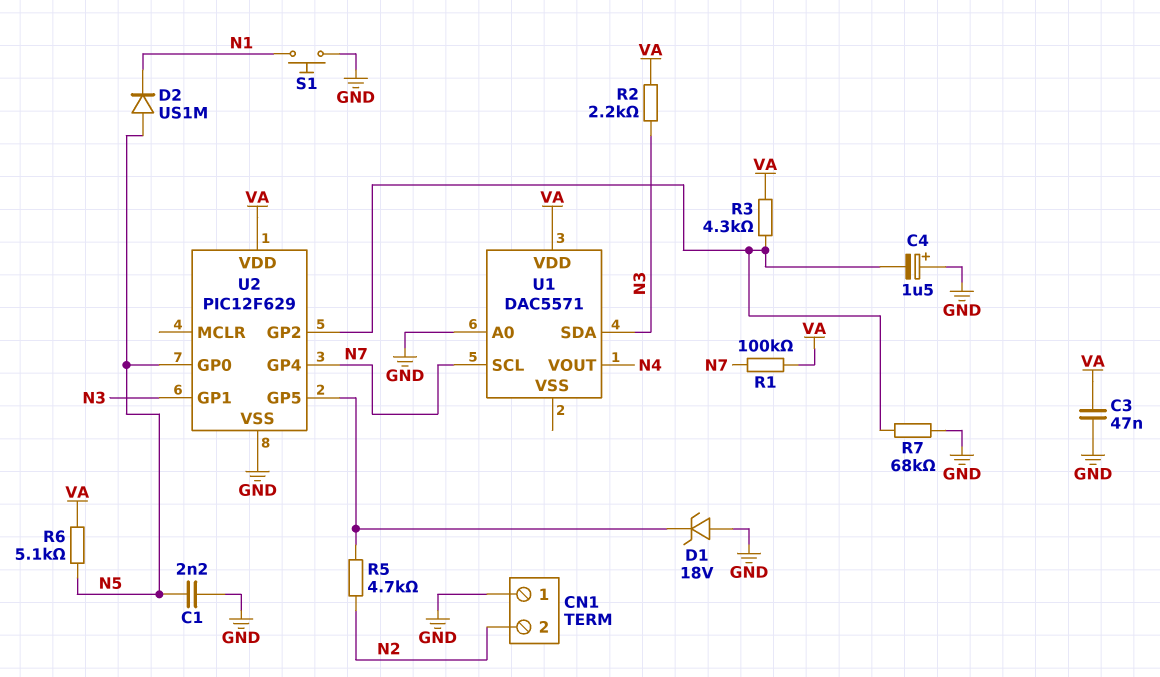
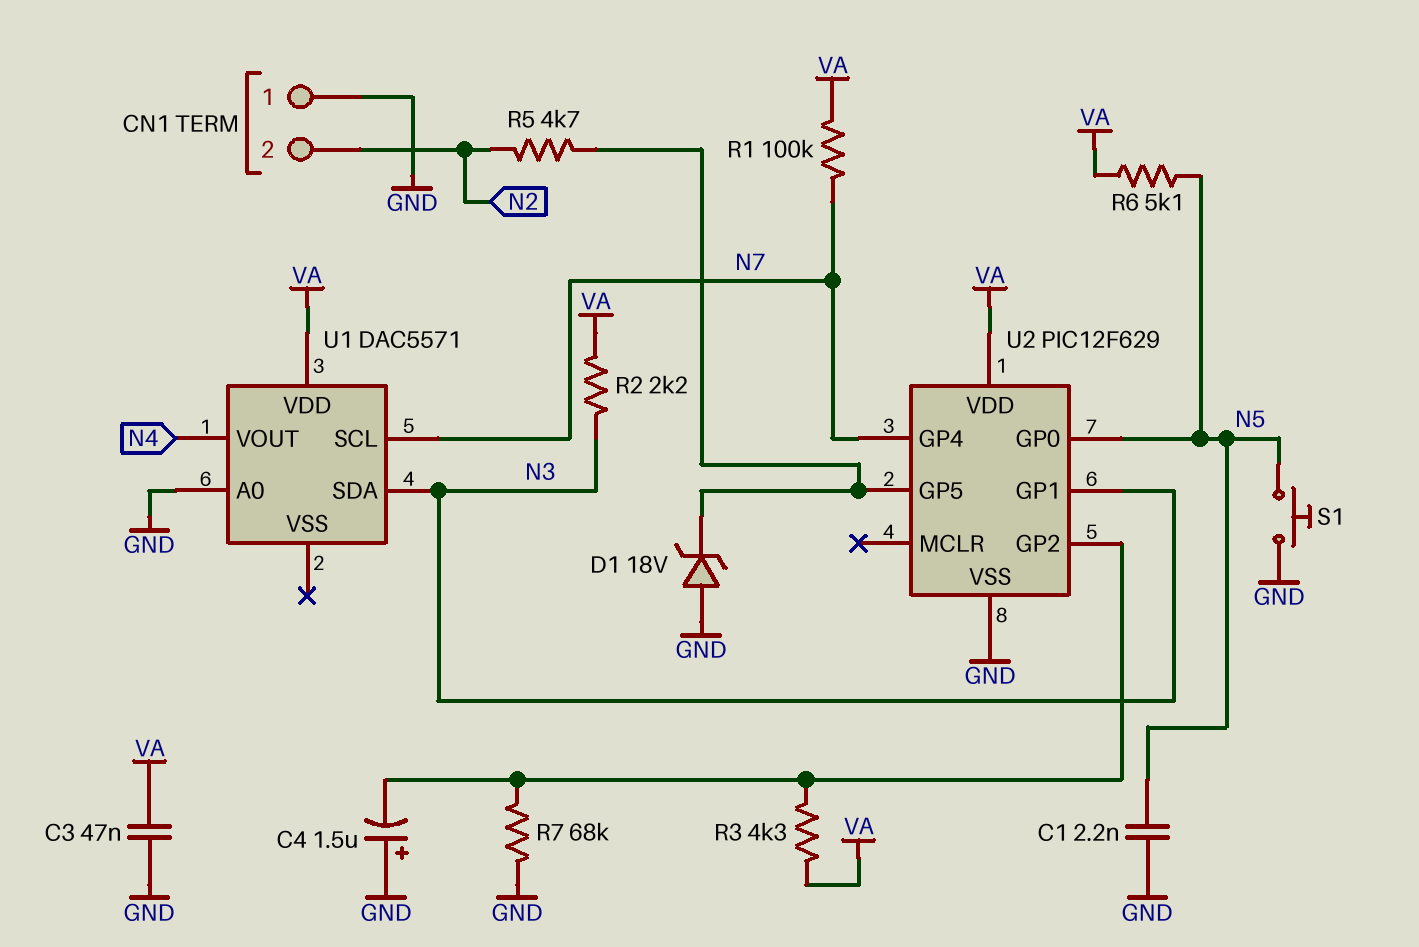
D2: diode US1M (A N5, K N1) -> none
S1: button (GND, N1) -> button (GND, N5)

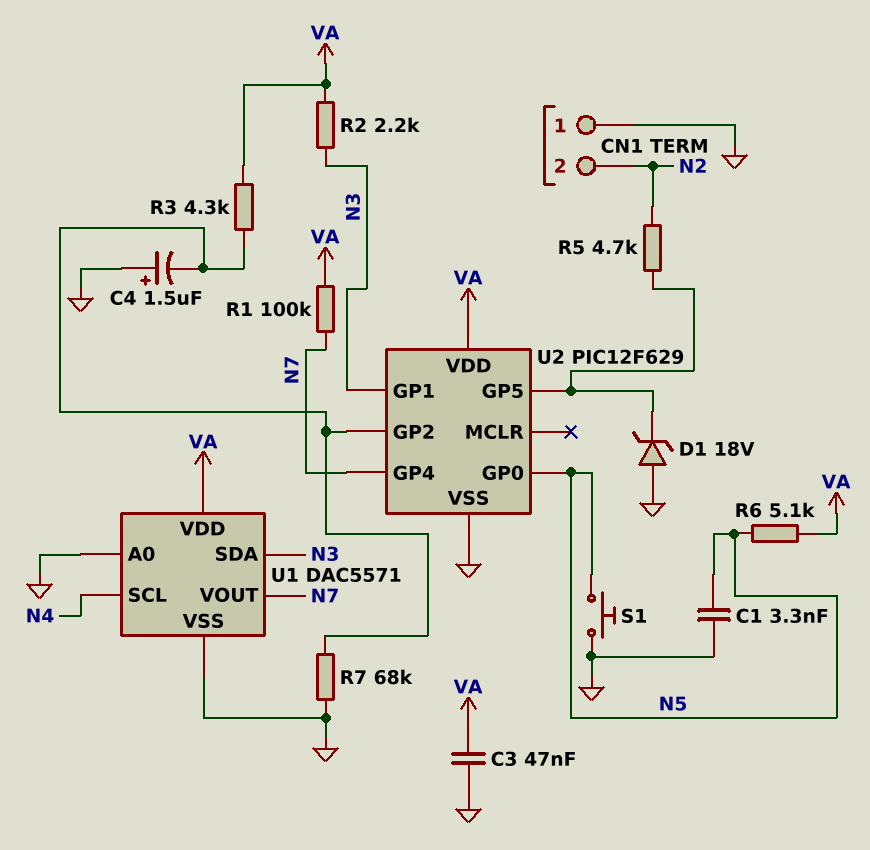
C1: 2.2nF (GND, N5) -> 3.3nF (GND, N5)
U1 pin SCL: N7 -> N4
U1 pin VOUT: N4 -> N7
U1 pin VSS: none -> GND

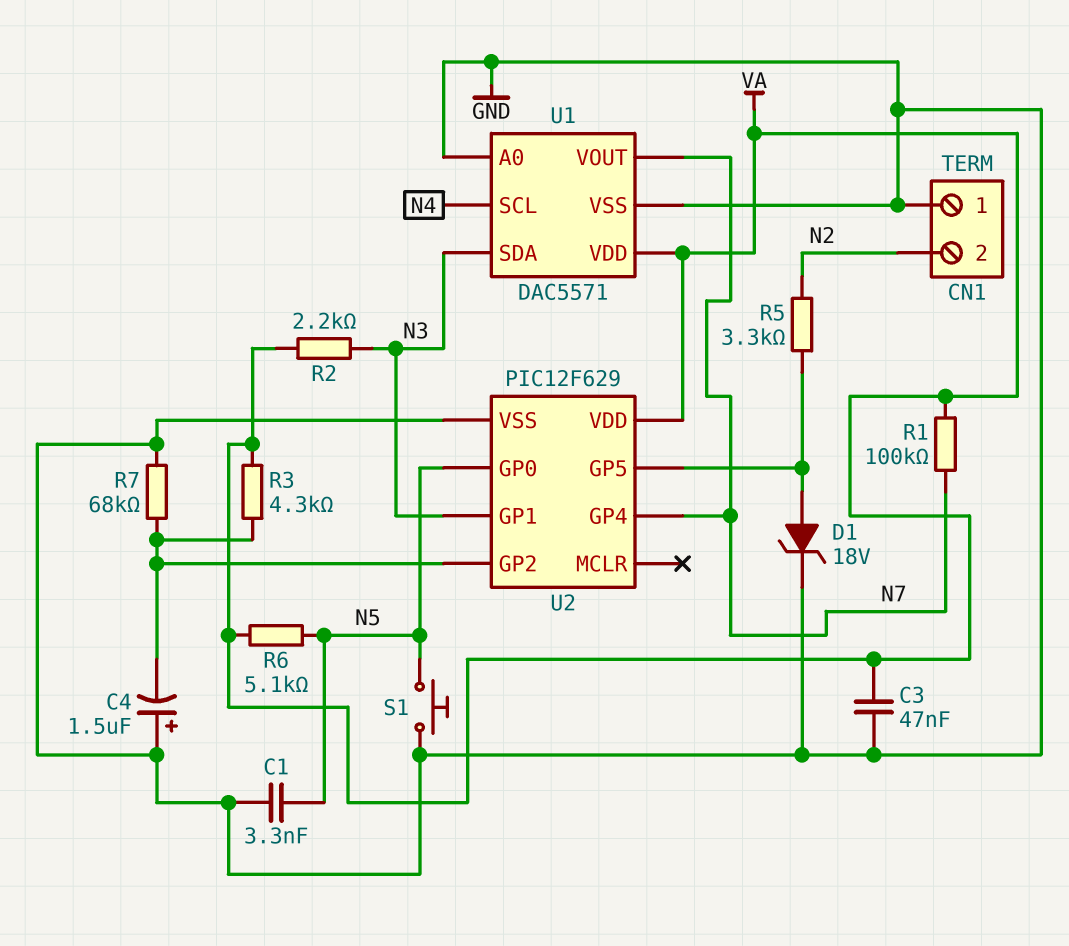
D1: zener 18V (A GND, K U2/GP5) -> zener 18V (A U2/GP5, K GND)
R5: 4.7k (N2, U2/GP5) -> 3.3k (N2, U2/GP5)

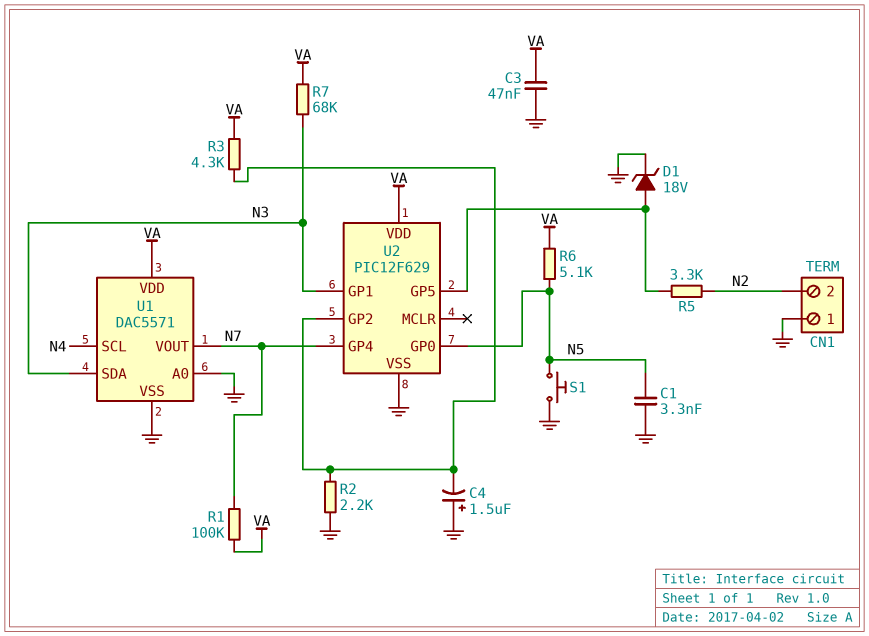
R2: 2.2k (N3, VA) -> 2.2k (GND, U2/GP2)
R7: 68k (GND, U2/GP2) -> 68k (N3, VA)

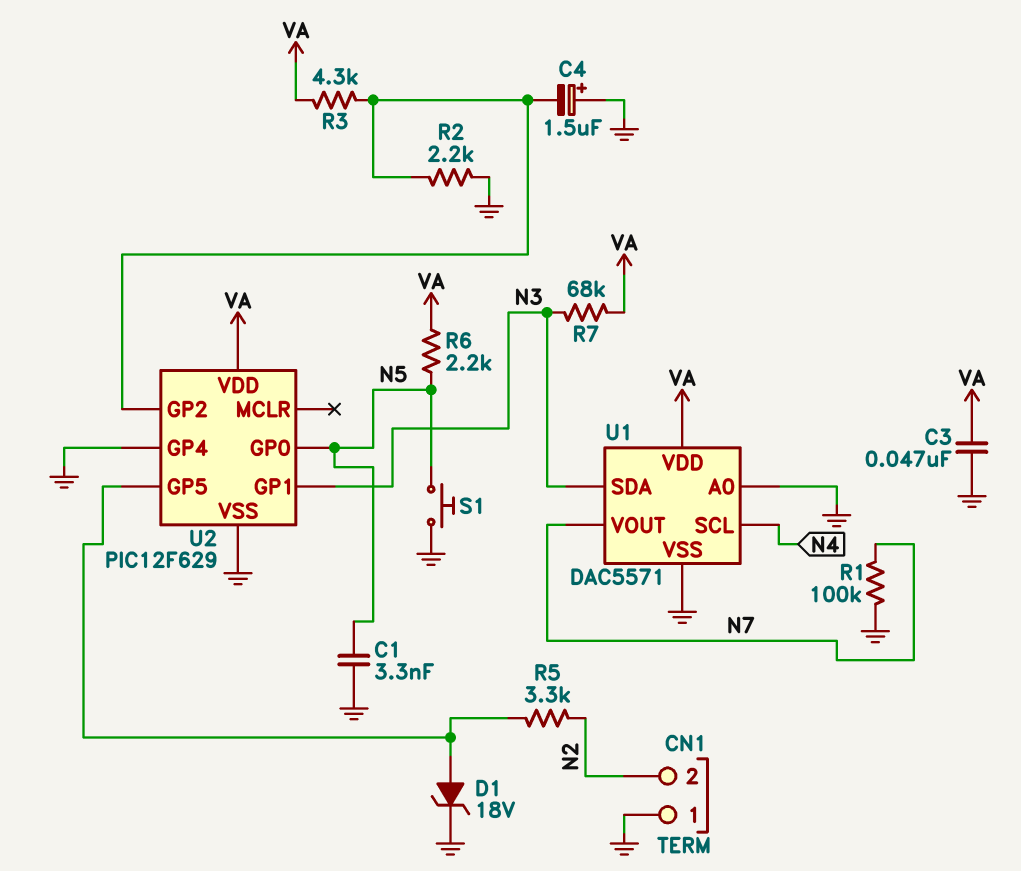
R1: 100k (N7, VA) -> 100k (GND, N7)
R6: 5.1k (N5, VA) -> 2.2k (N5, VA)
U2 pin GP4: N7 -> GND

